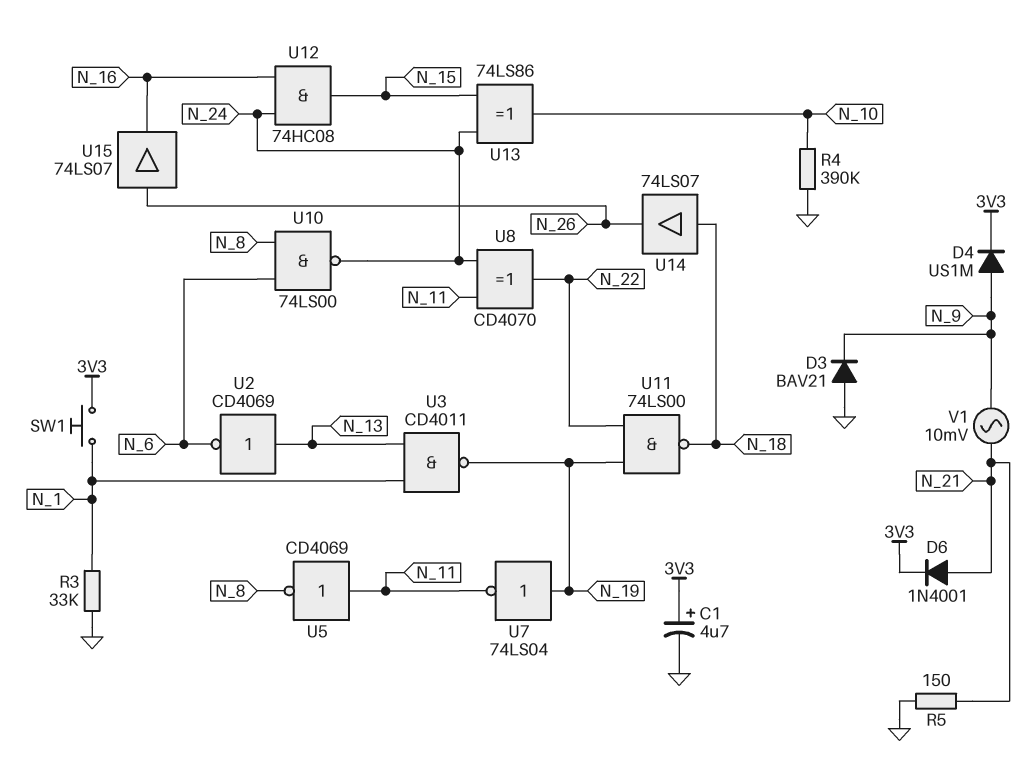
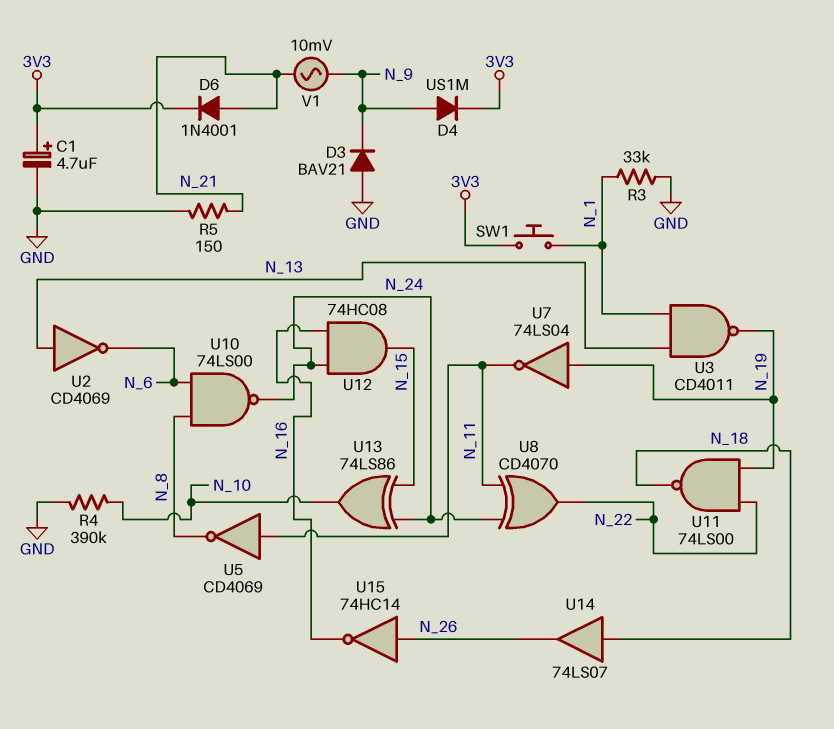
U15: buffer 74LS07 (in N_26, out N_16) -> NOT 74HC14 (in N_26, out N_16)

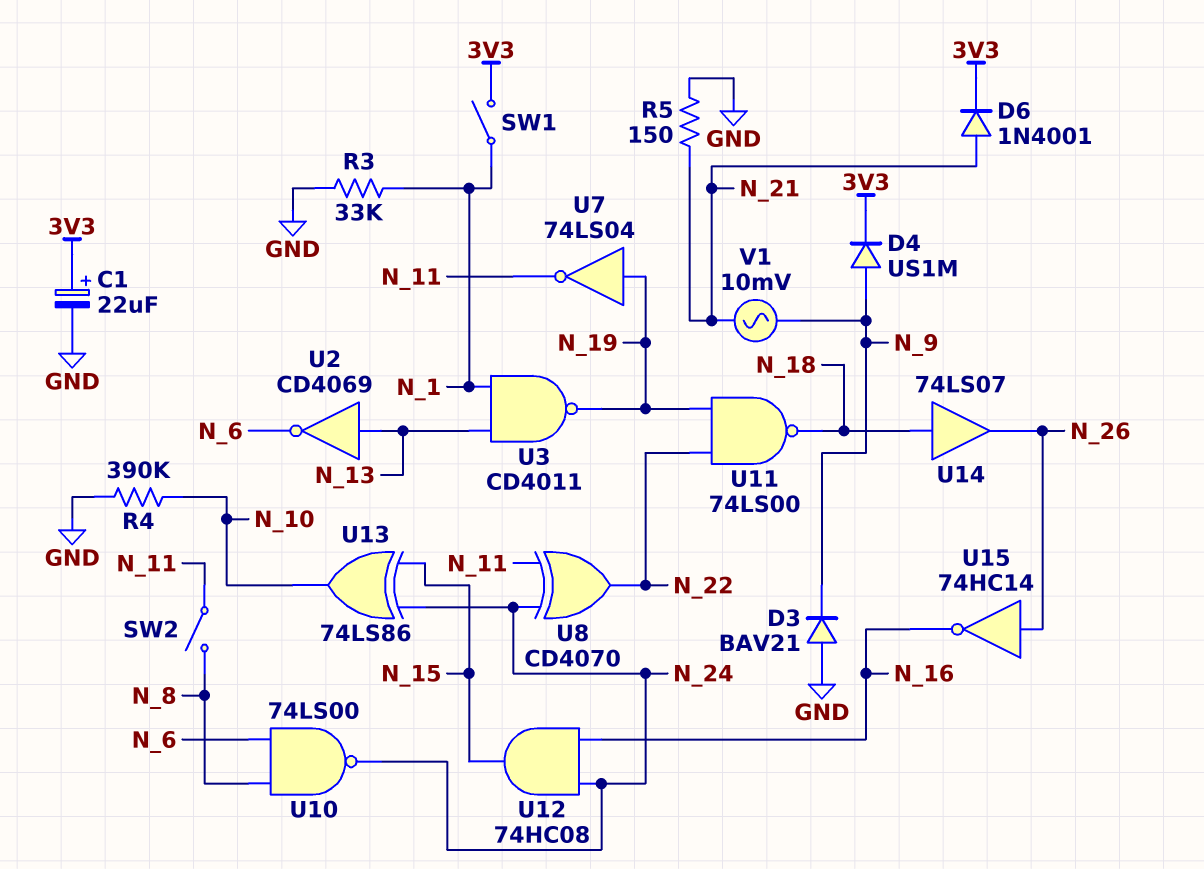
C1: 4.7uF (plus 3V3, minus GND) -> 22uF (plus 3V3, minus GND)
SW1: button (3V3, N_1) -> switch (3V3, N_1)
SW2: none -> switch (N_8, N_11)
U5: NOT CD4069 (in N_11, out N_8) -> none

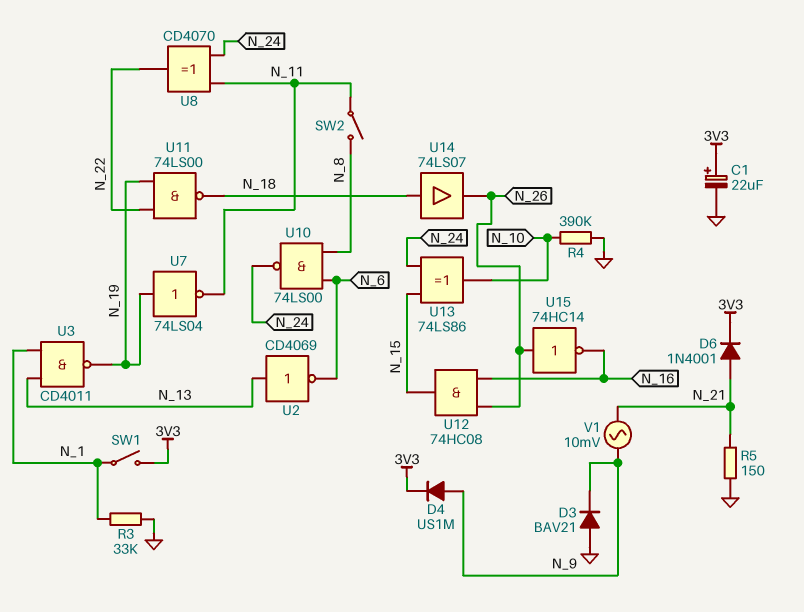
U12: AND 74HC08 (in N_16, in N_24, out N_15) -> AND 74HC08 (in N_16, in N_26, out N_15)

